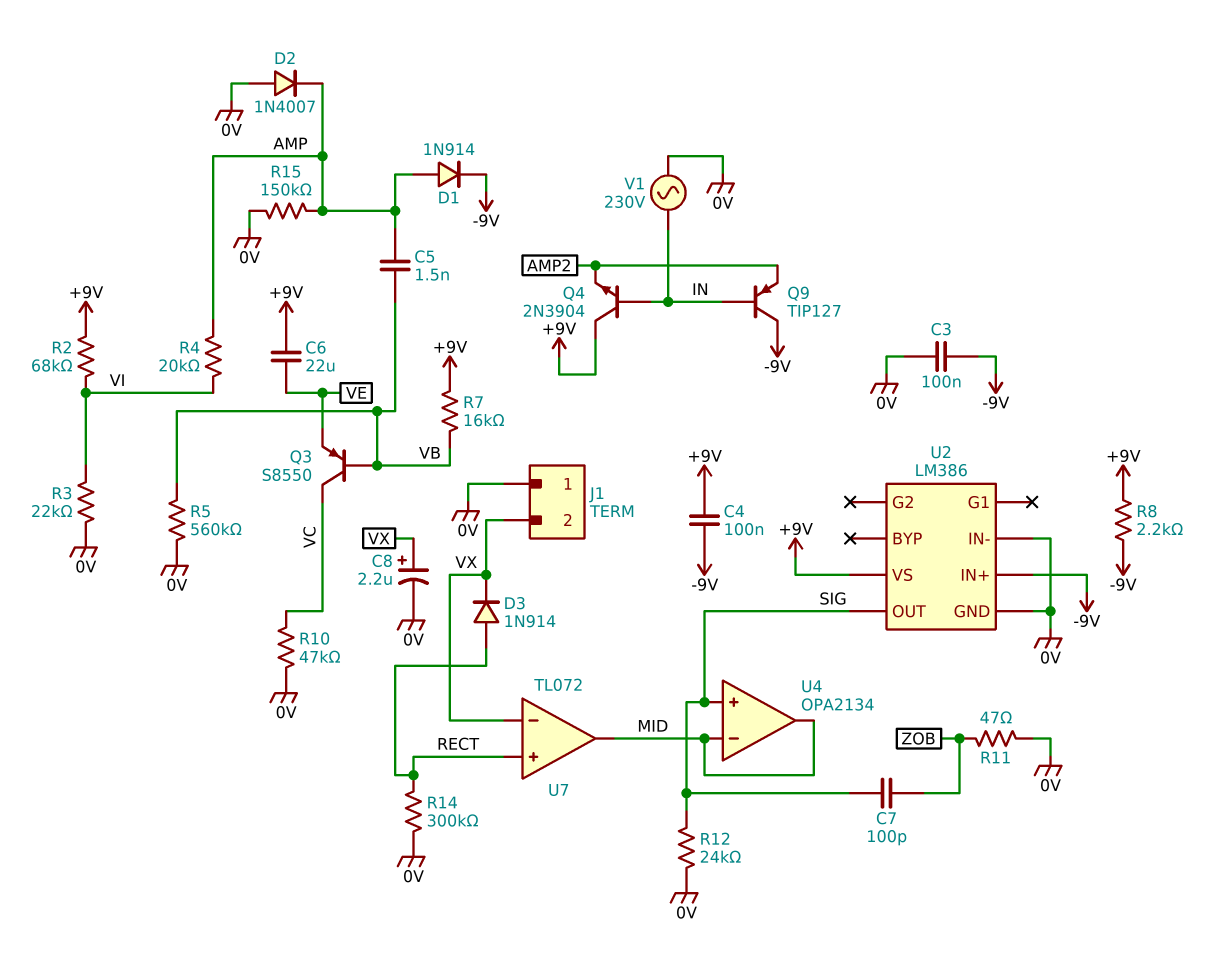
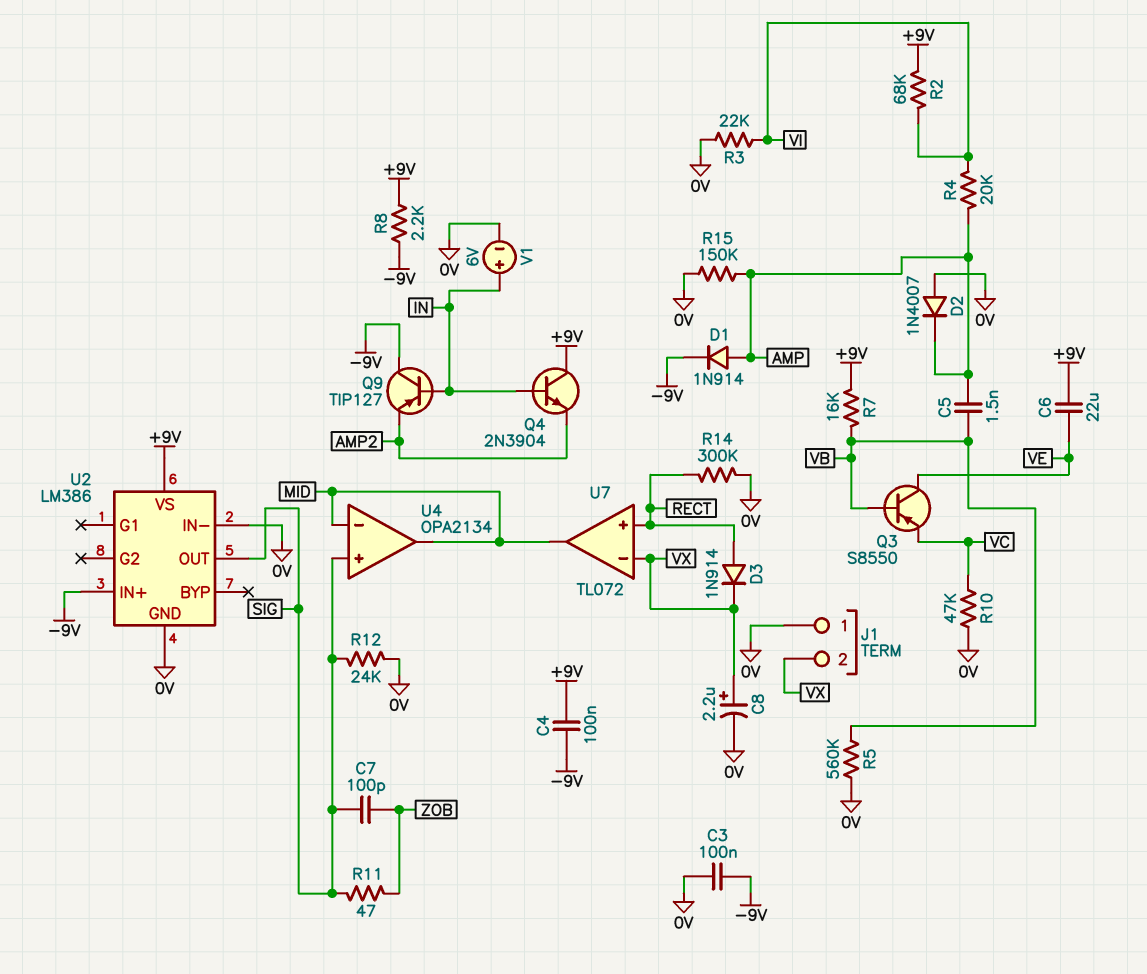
Q3: PNP S8550 (B VB, C VC, E VE) -> PNP S8550 (B VB, C VE, E VC)
R11: 47 (0V, ZOB) -> 47 (SIG, ZOB)
V1: AC 230V (0V, IN) -> 6V (plus IN, minus 0V)

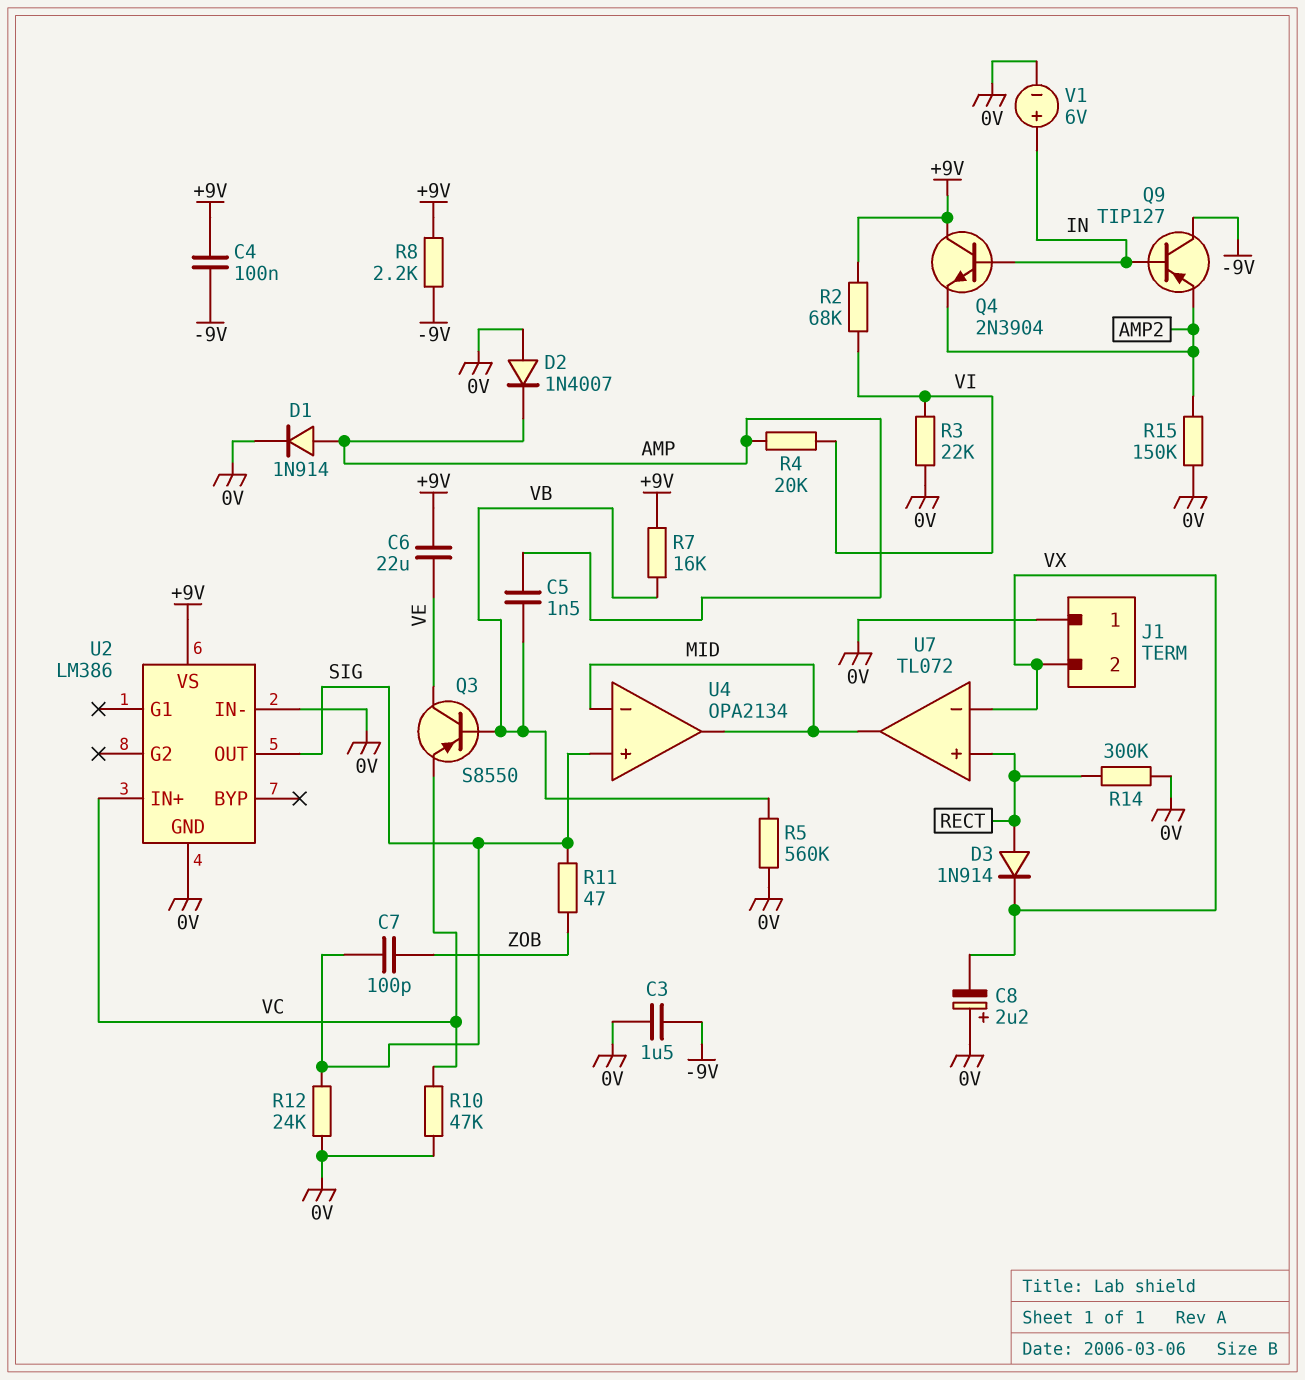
C3: 100nF (-9V, 0V) -> 1.5uF (-9V, 0V)
C8: 2.2uF (plus VX, minus 0V) -> 2.2uF (plus 0V, minus VX)
D1: diode 1N914 (A AMP, K -9V) -> diode 1N914 (A AMP, K 0V)
R15: 150k (0V, AMP) -> 150k (0V, AMP2)
U2 pin IN+: -9V -> VC

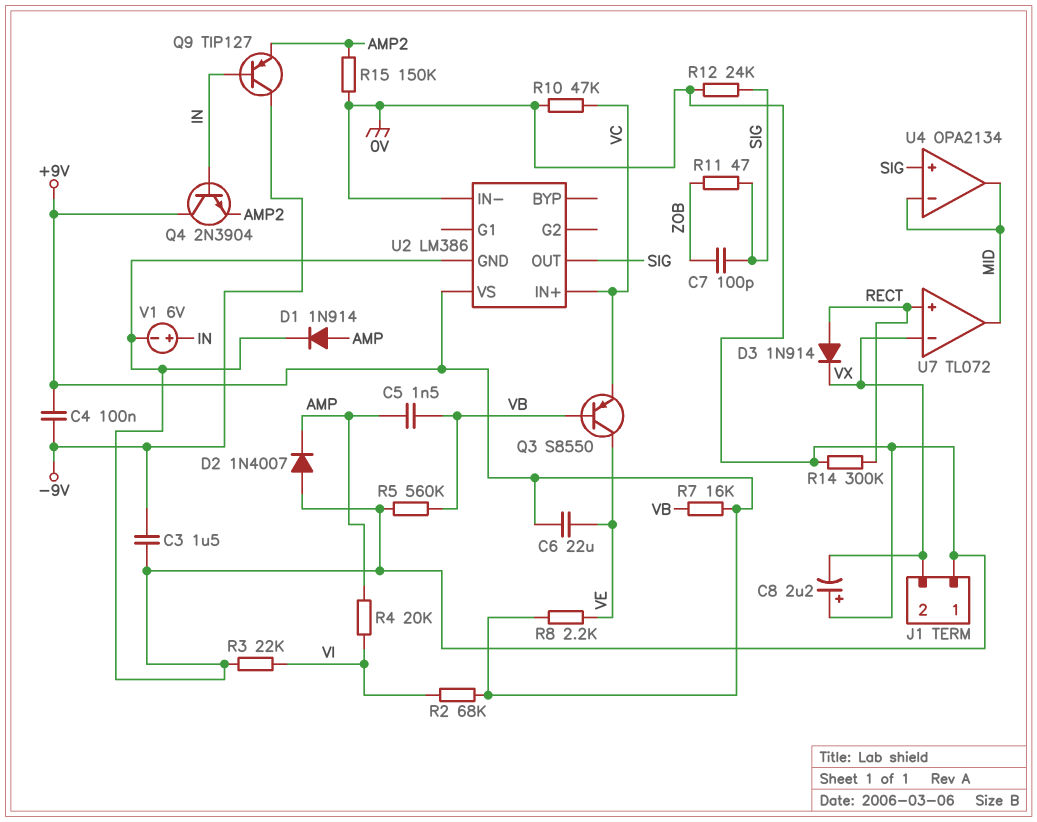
R8: 2.2k (+9V, -9V) -> 2.2k (+9V, VE)

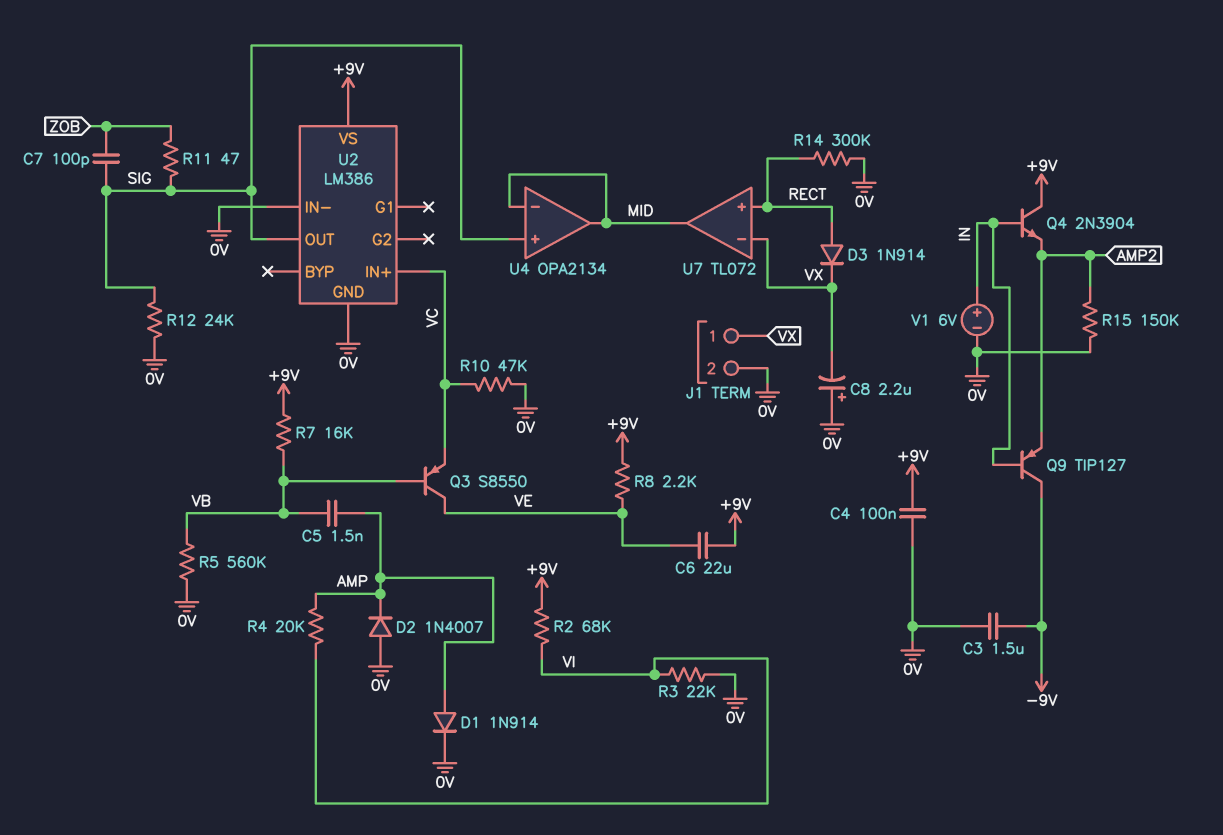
C4: 100nF (+9V, -9V) -> 100nF (+9V, 0V)
J1 pin 1: 0V -> VX
J1 pin 2: VX -> 0V

